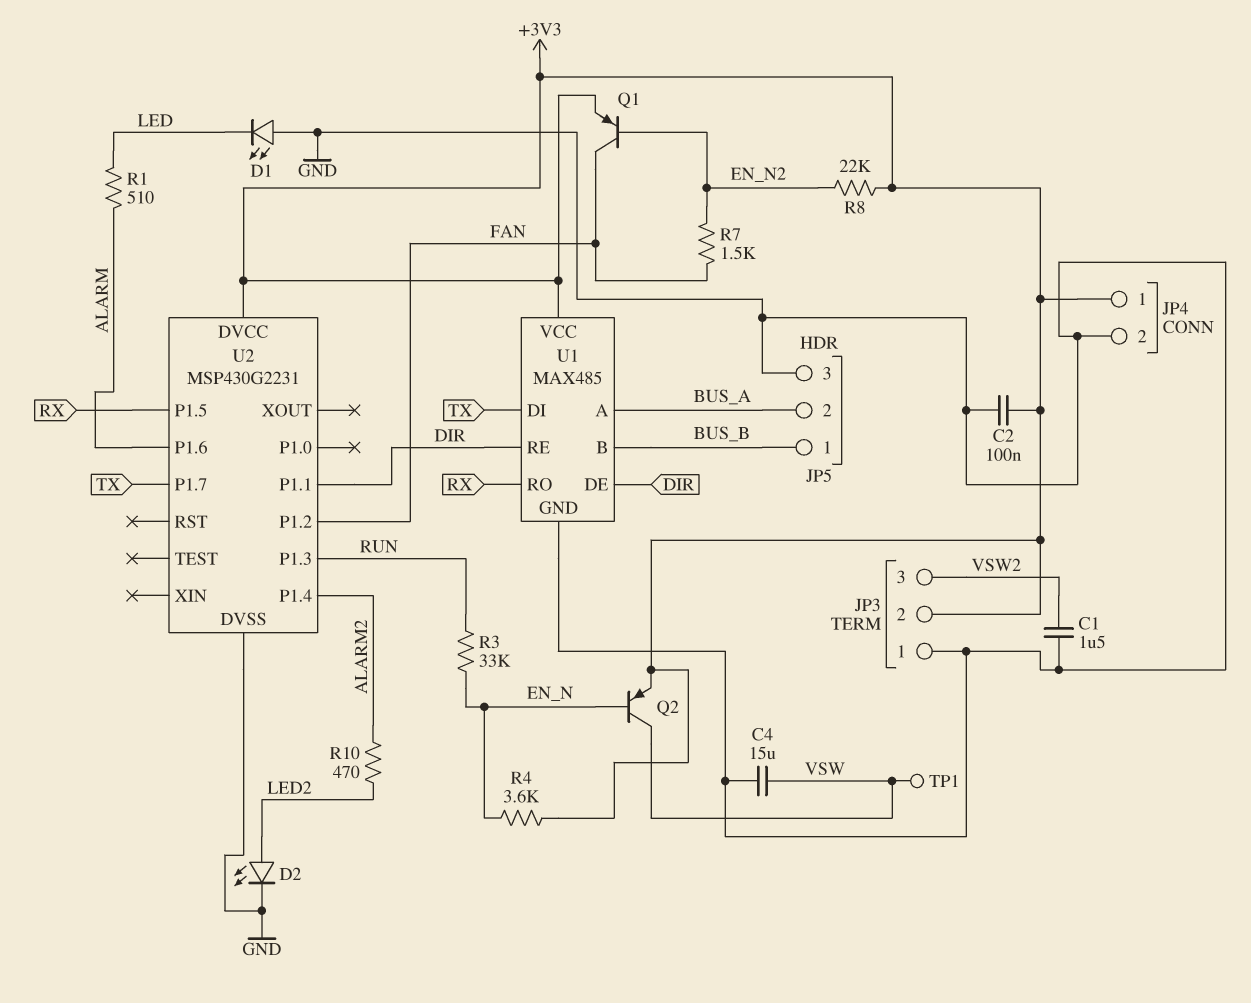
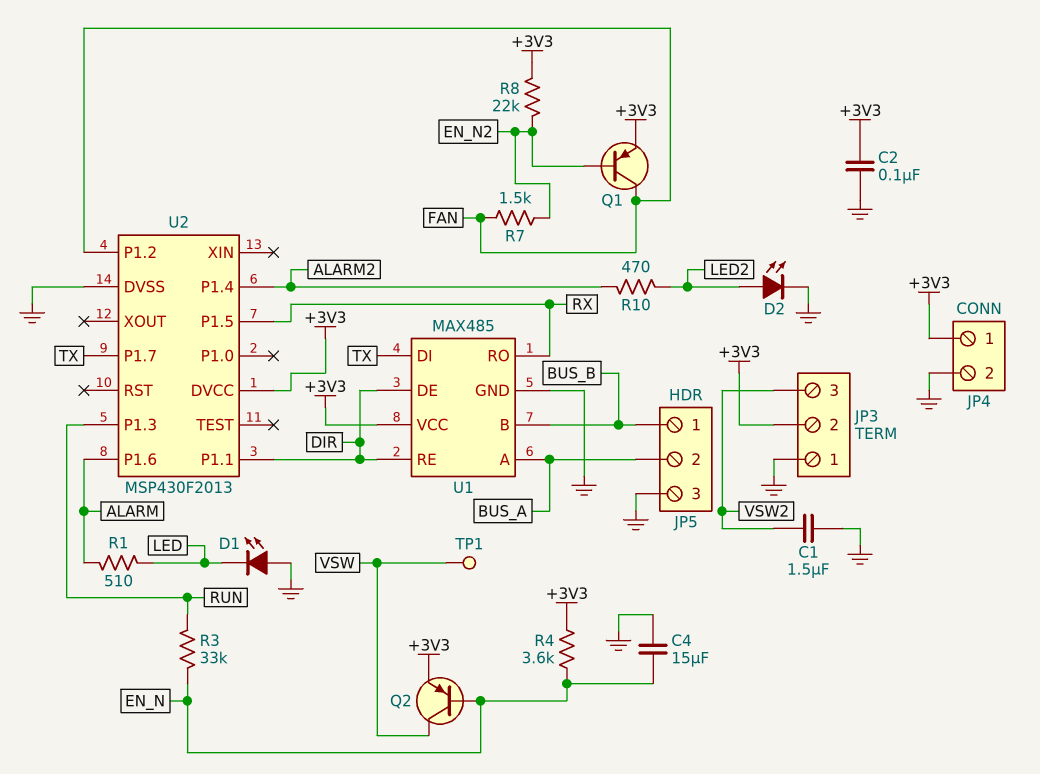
C4: 15uF (GND, VSW) -> 15uF (EN_N, GND)
U2: MSP430G2231 -> MSP430F2013

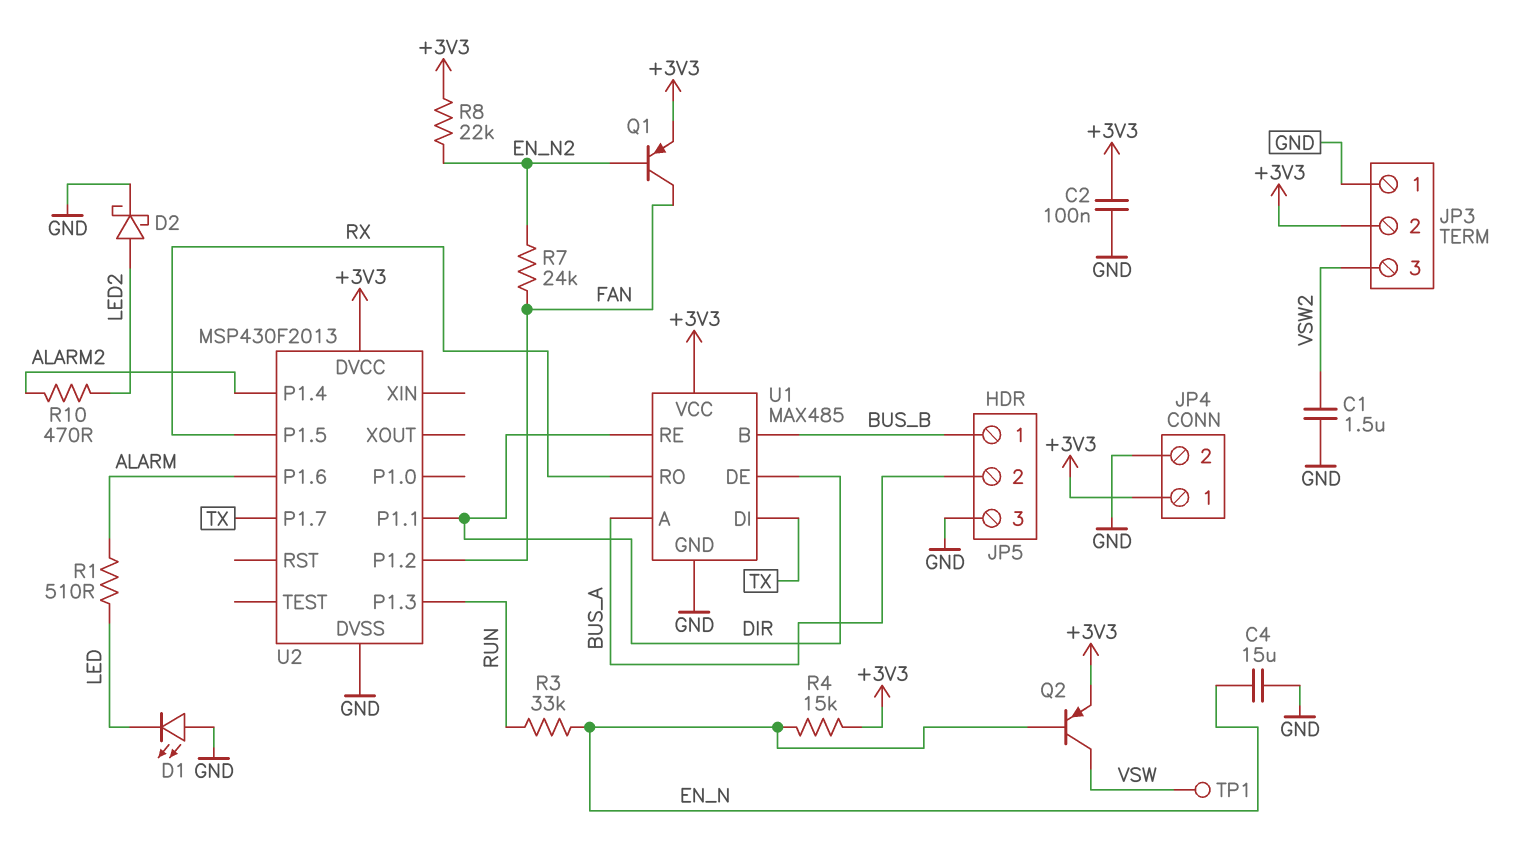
D2: LED (A LED2, K GND) -> schottky (A LED2, K GND)
R4: 3.6k (+3V3, EN_N) -> 15k (+3V3, EN_N)
R7: 1.5k (EN_N2, FAN) -> 24k (EN_N2, FAN)

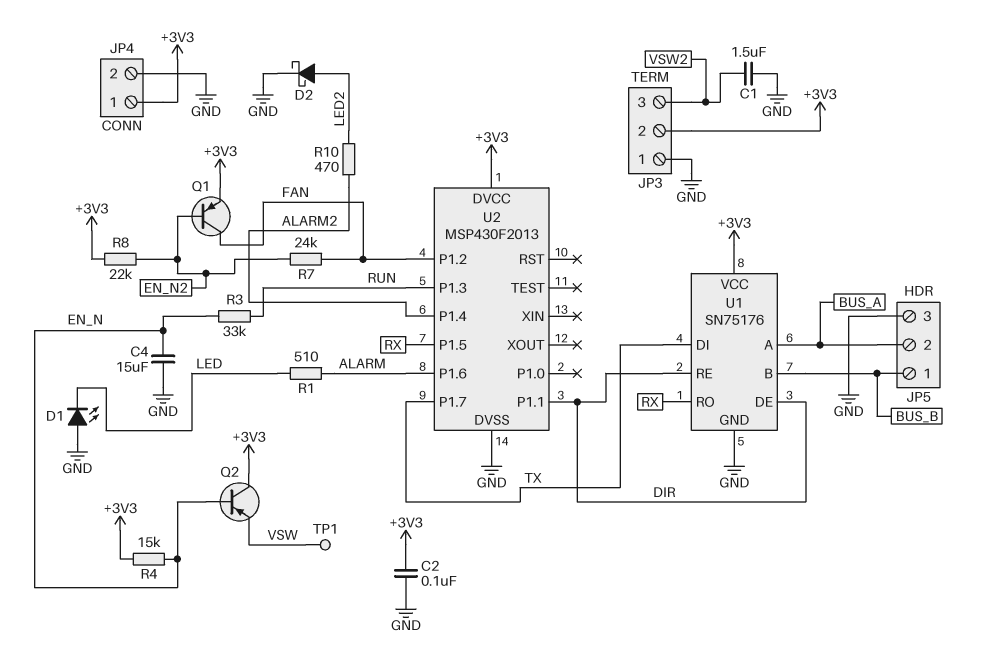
Q2: PNP (B EN_N, C VSW, E +3V3) -> PNP (B EN_N, C +3V3, E VSW)
U1: MAX485 -> SN75176

